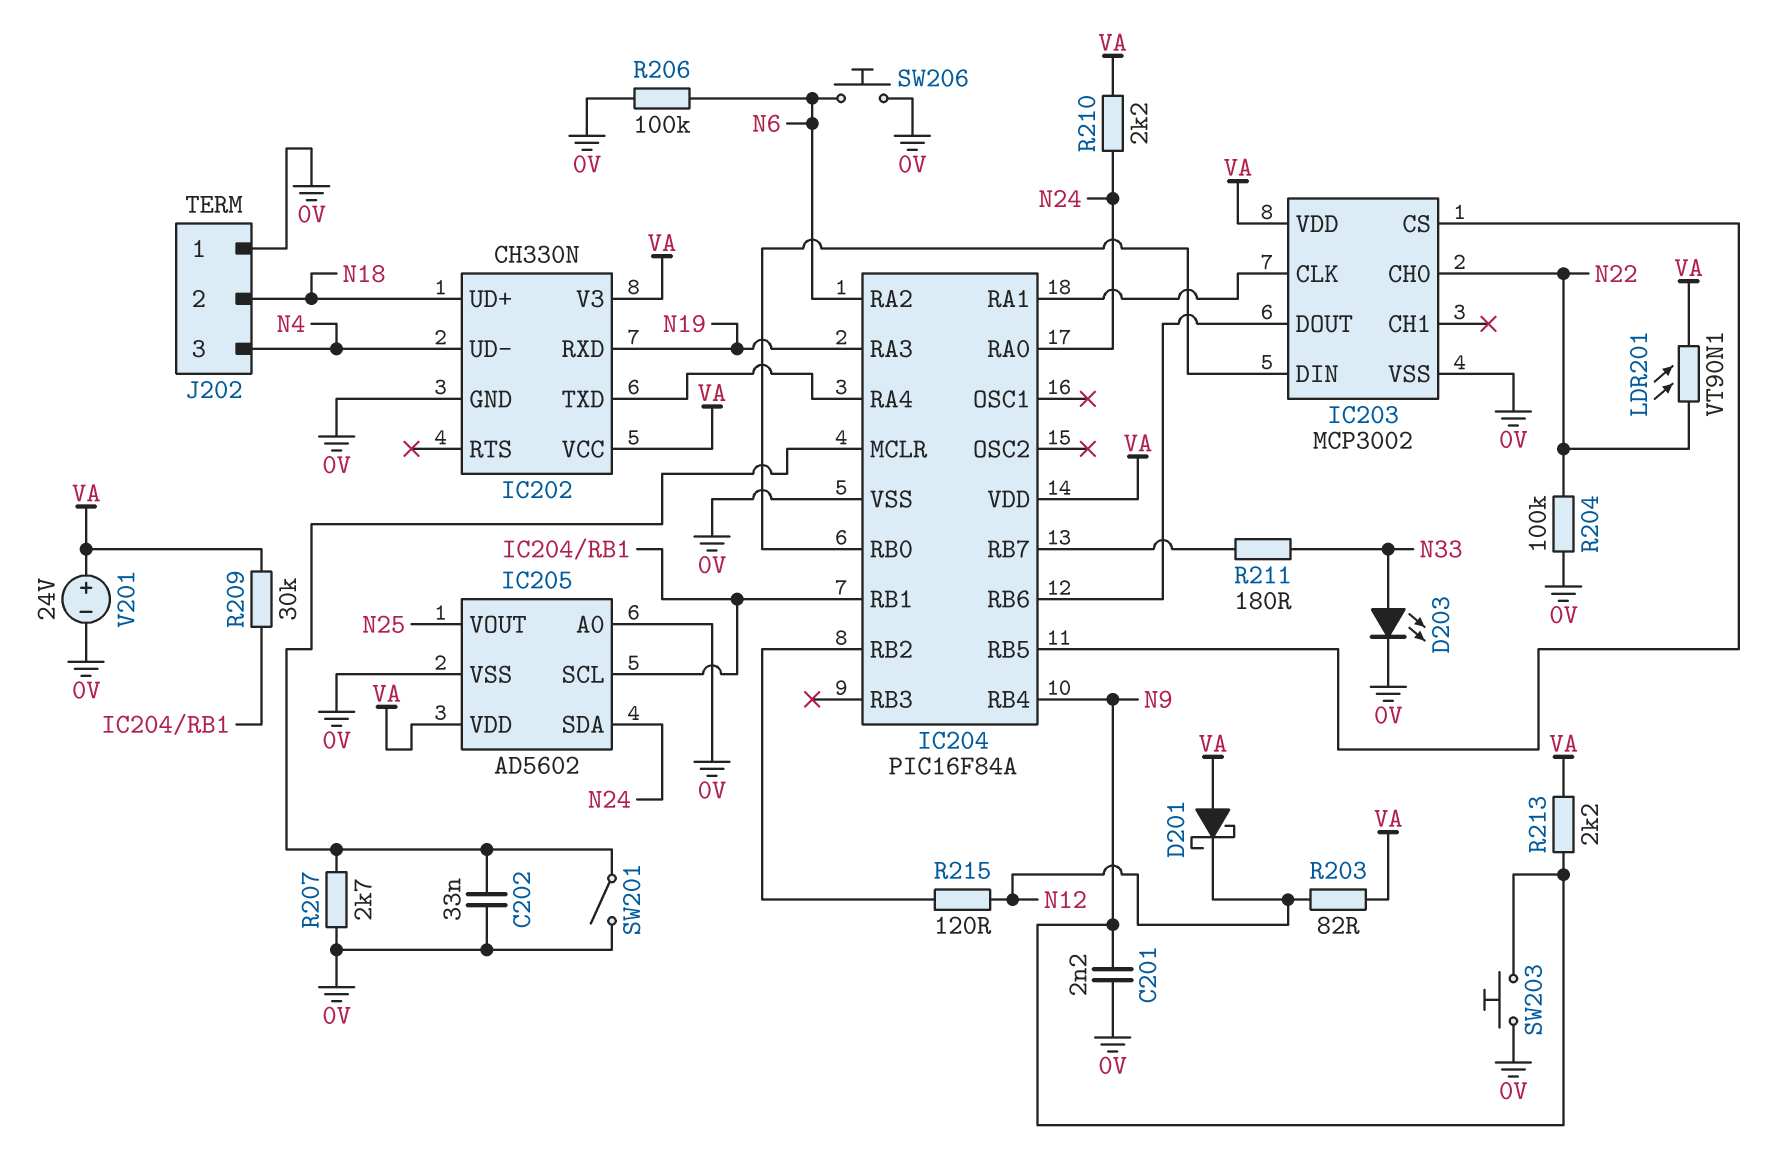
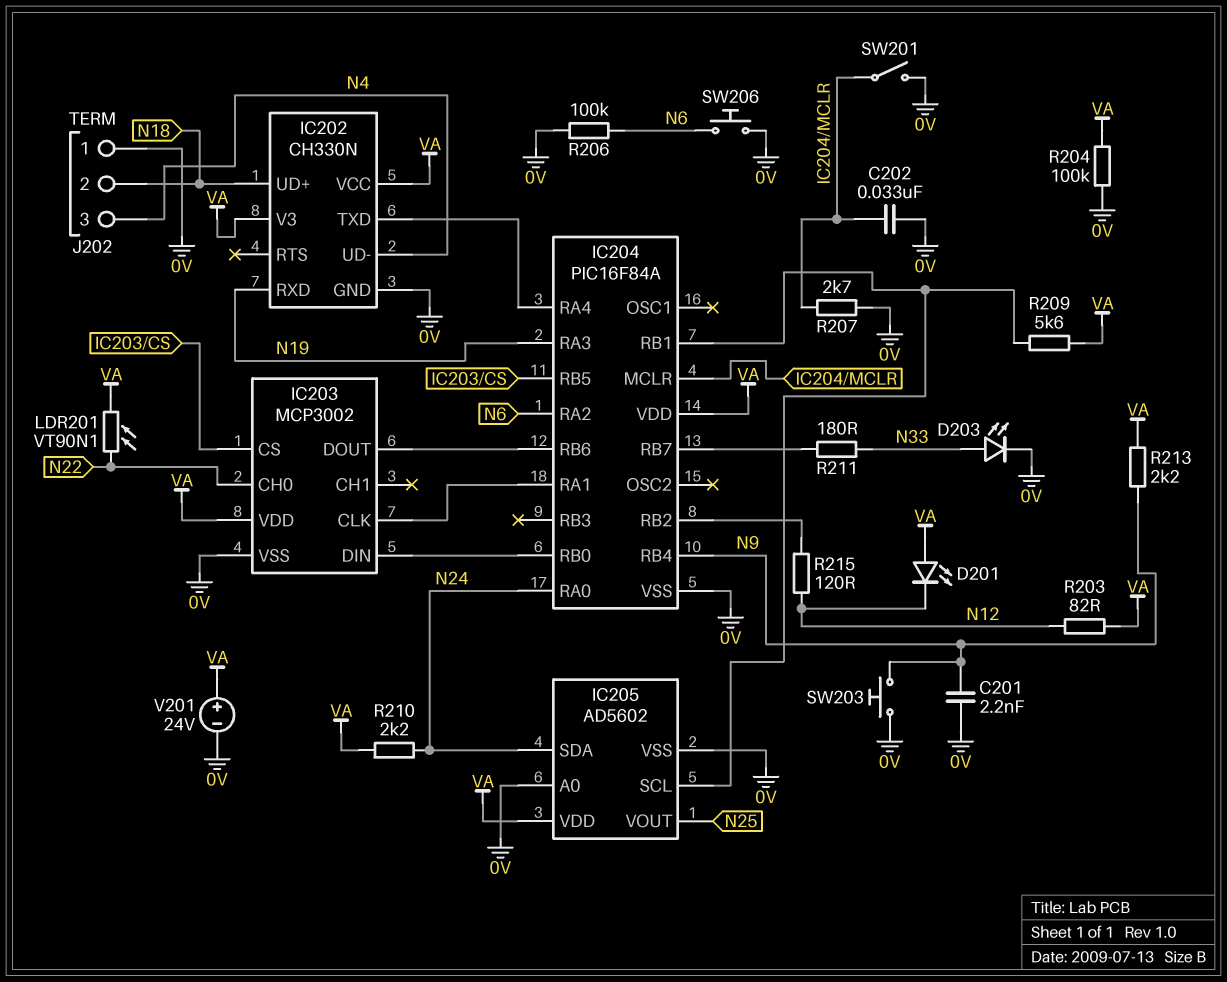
D201: schottky (A VA, K N12) -> LED (A VA, K N12)
R204: 100k (0V, N22) -> 100k (0V, VA)
R209: 30k (IC204/RB1, VA) -> 5.6k (IC204/RB1, VA)

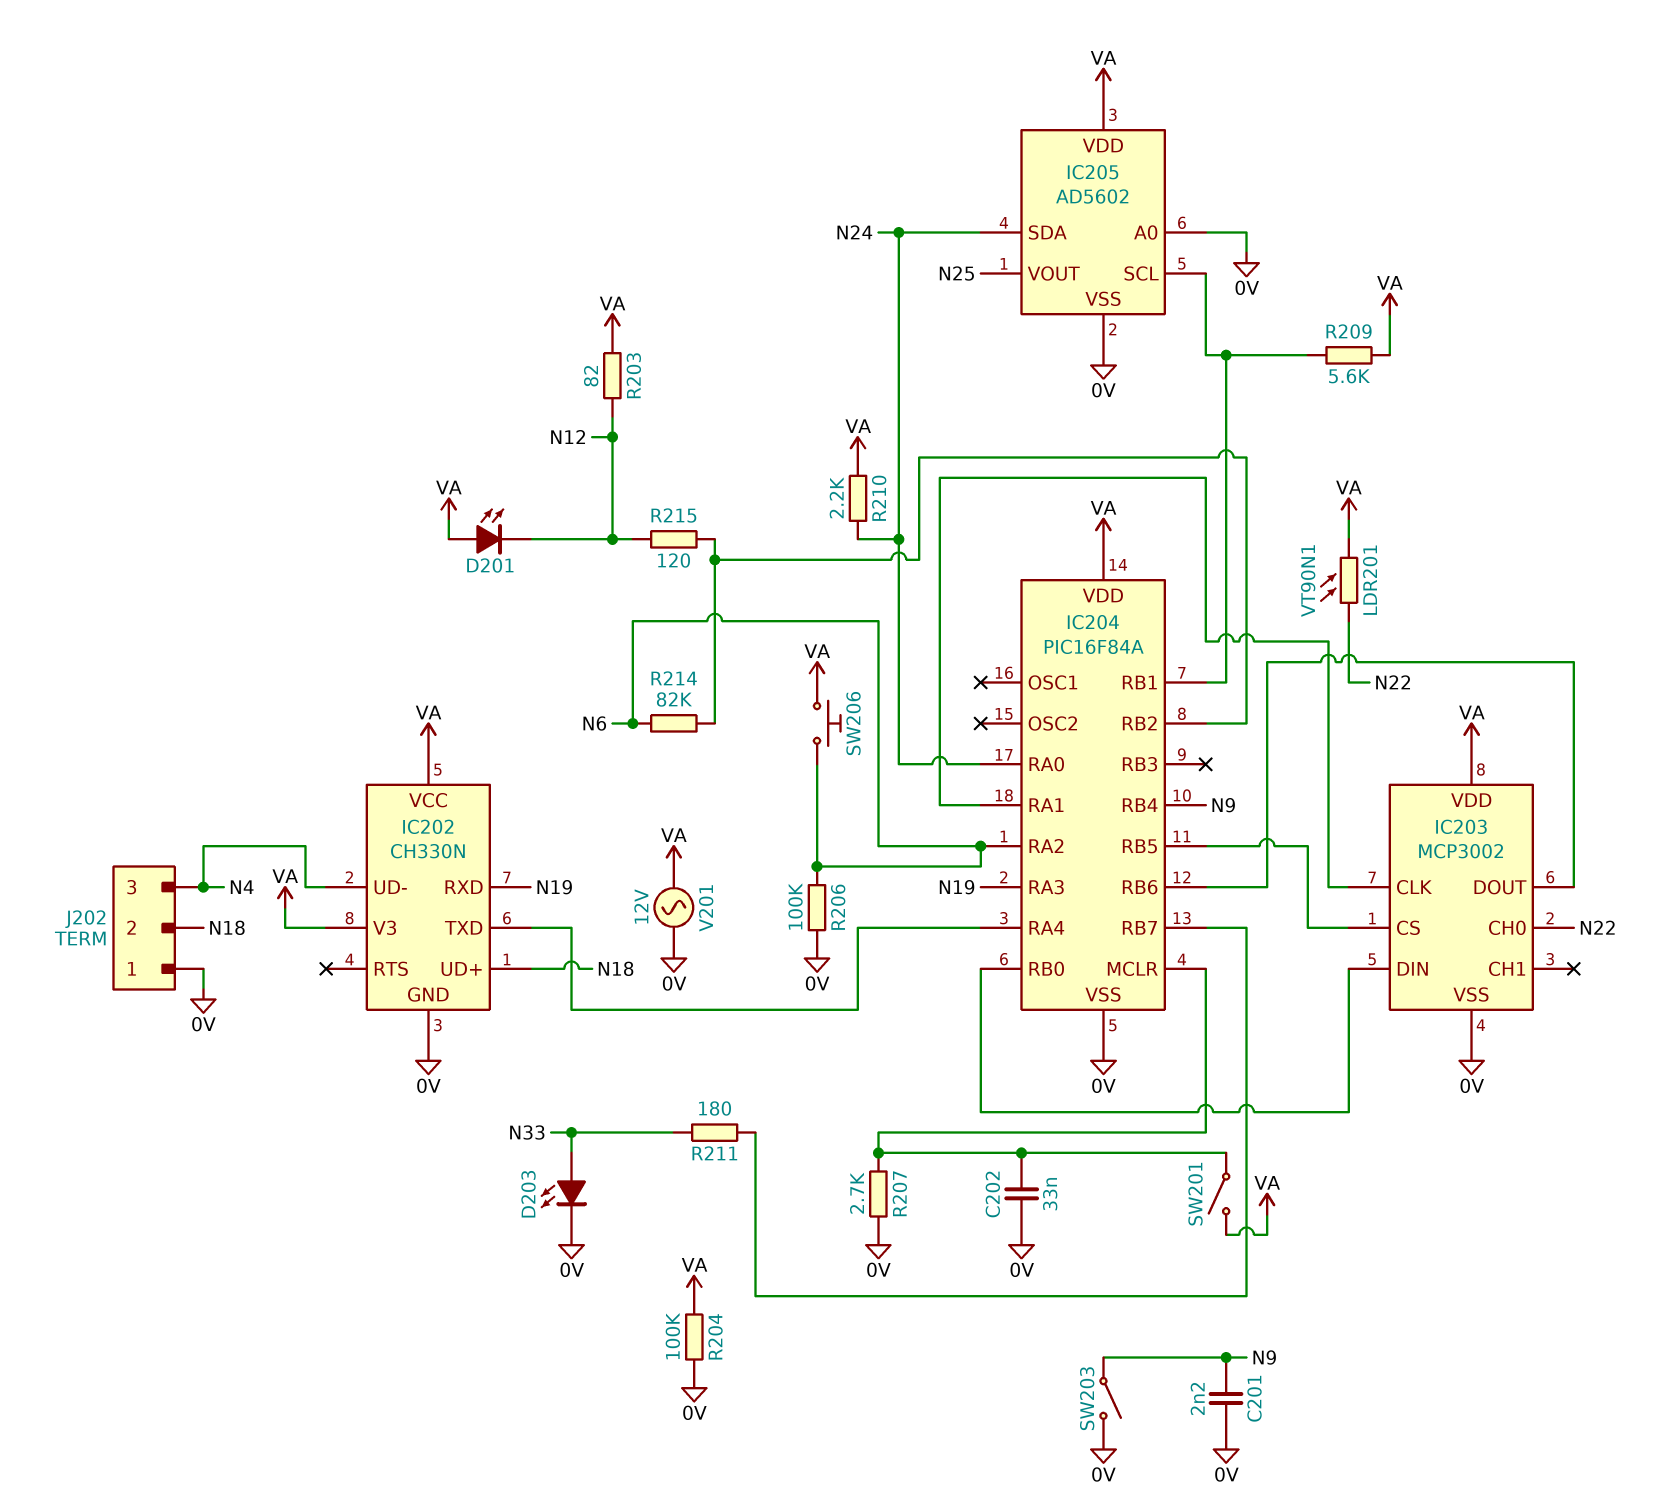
R213: 2.2k (N9, VA) -> none
R214: none -> 82k (IC204/RB2, N6)
SW201: switch (0V, IC204/MCLR) -> switch (IC204/MCLR, VA)
SW203: button (0V, N9) -> switch (0V, N9)
SW206: button (0V, N6) -> button (N6, VA)
V201: 24V (plus VA, minus 0V) -> AC 12V (0V, VA)

